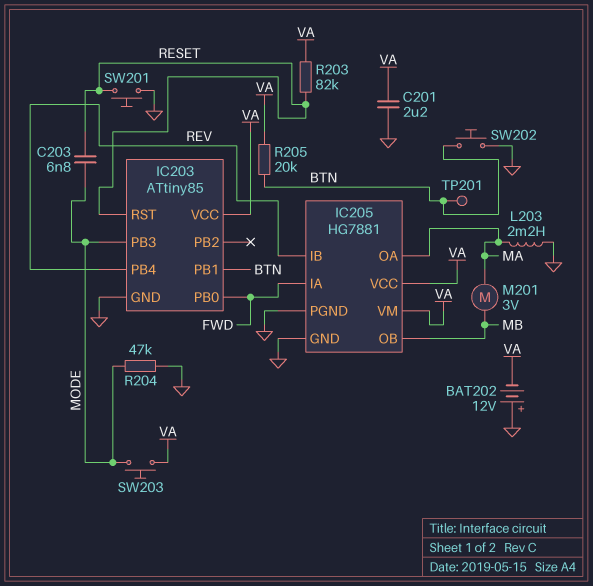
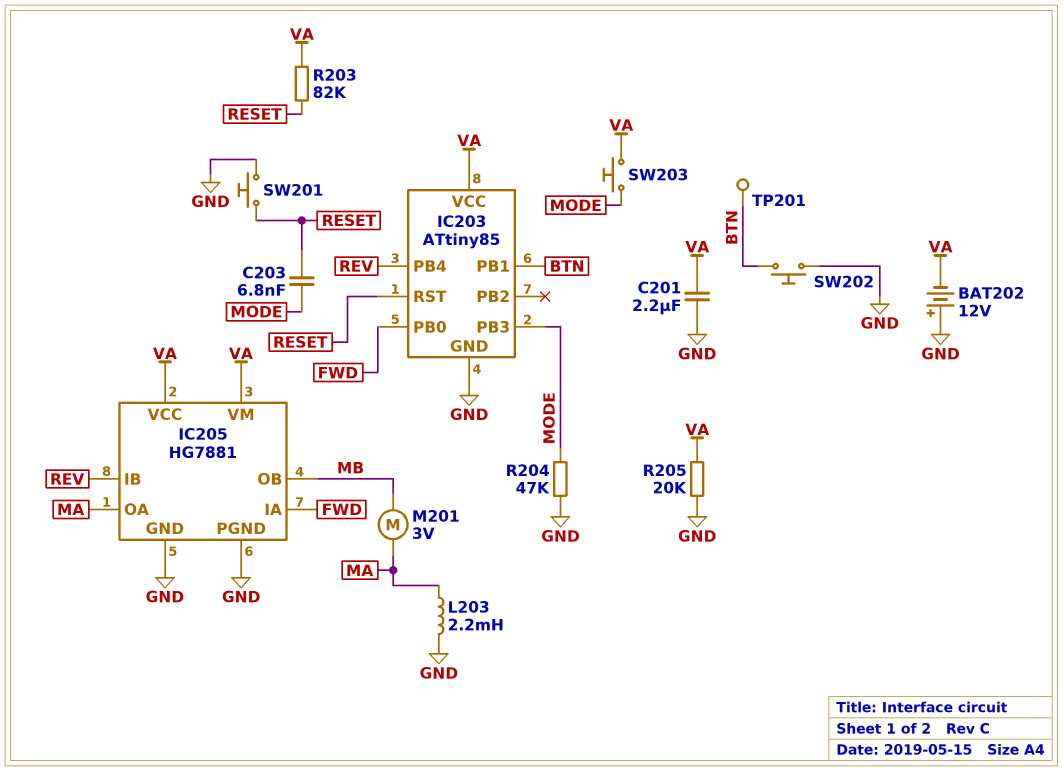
R205: 20k (BTN, VA) -> 20k (GND, VA)

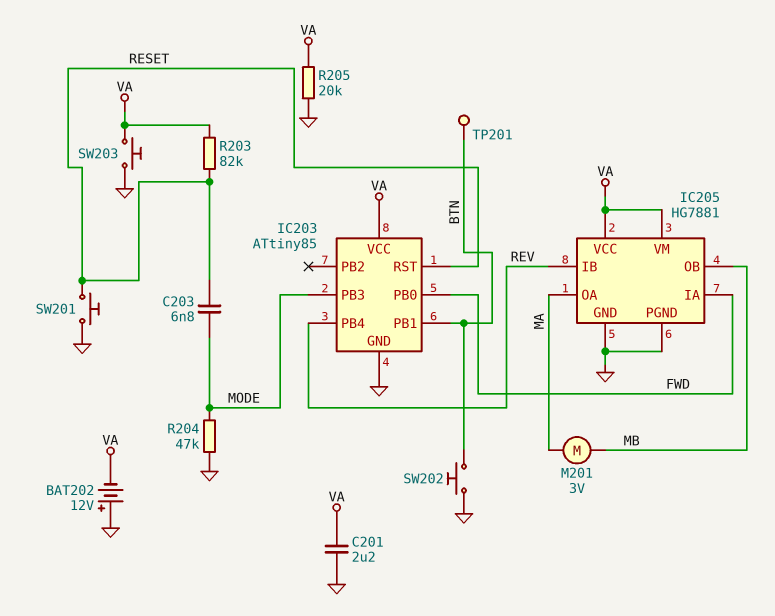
L203: 2.2mH (GND, MA) -> none
SW203: button (MODE, VA) -> button (GND, VA)

